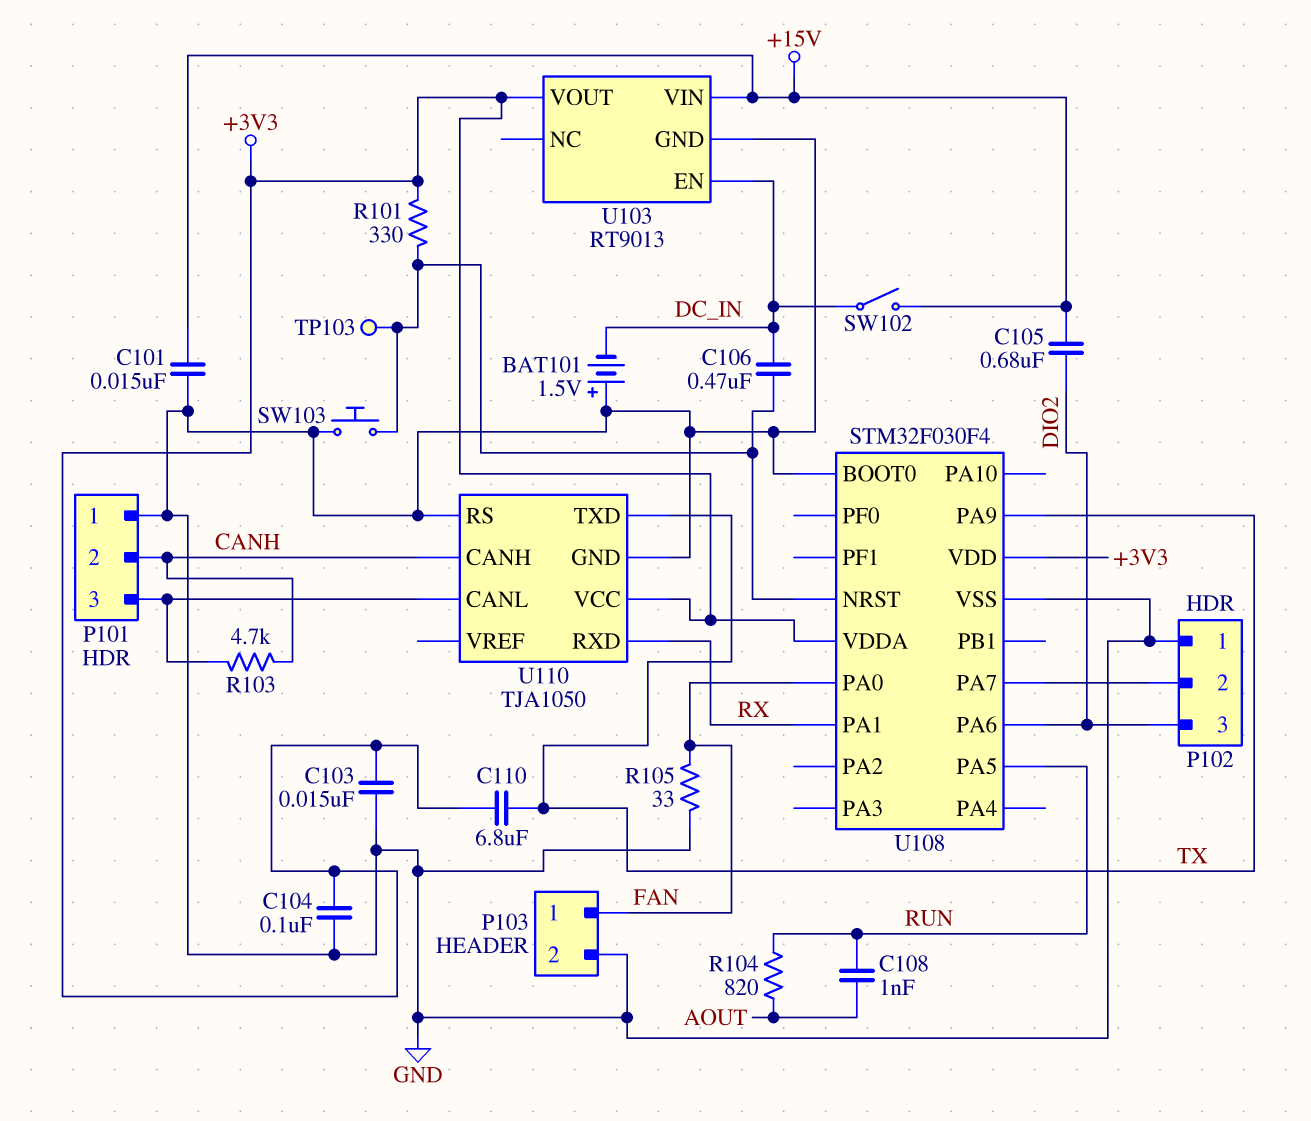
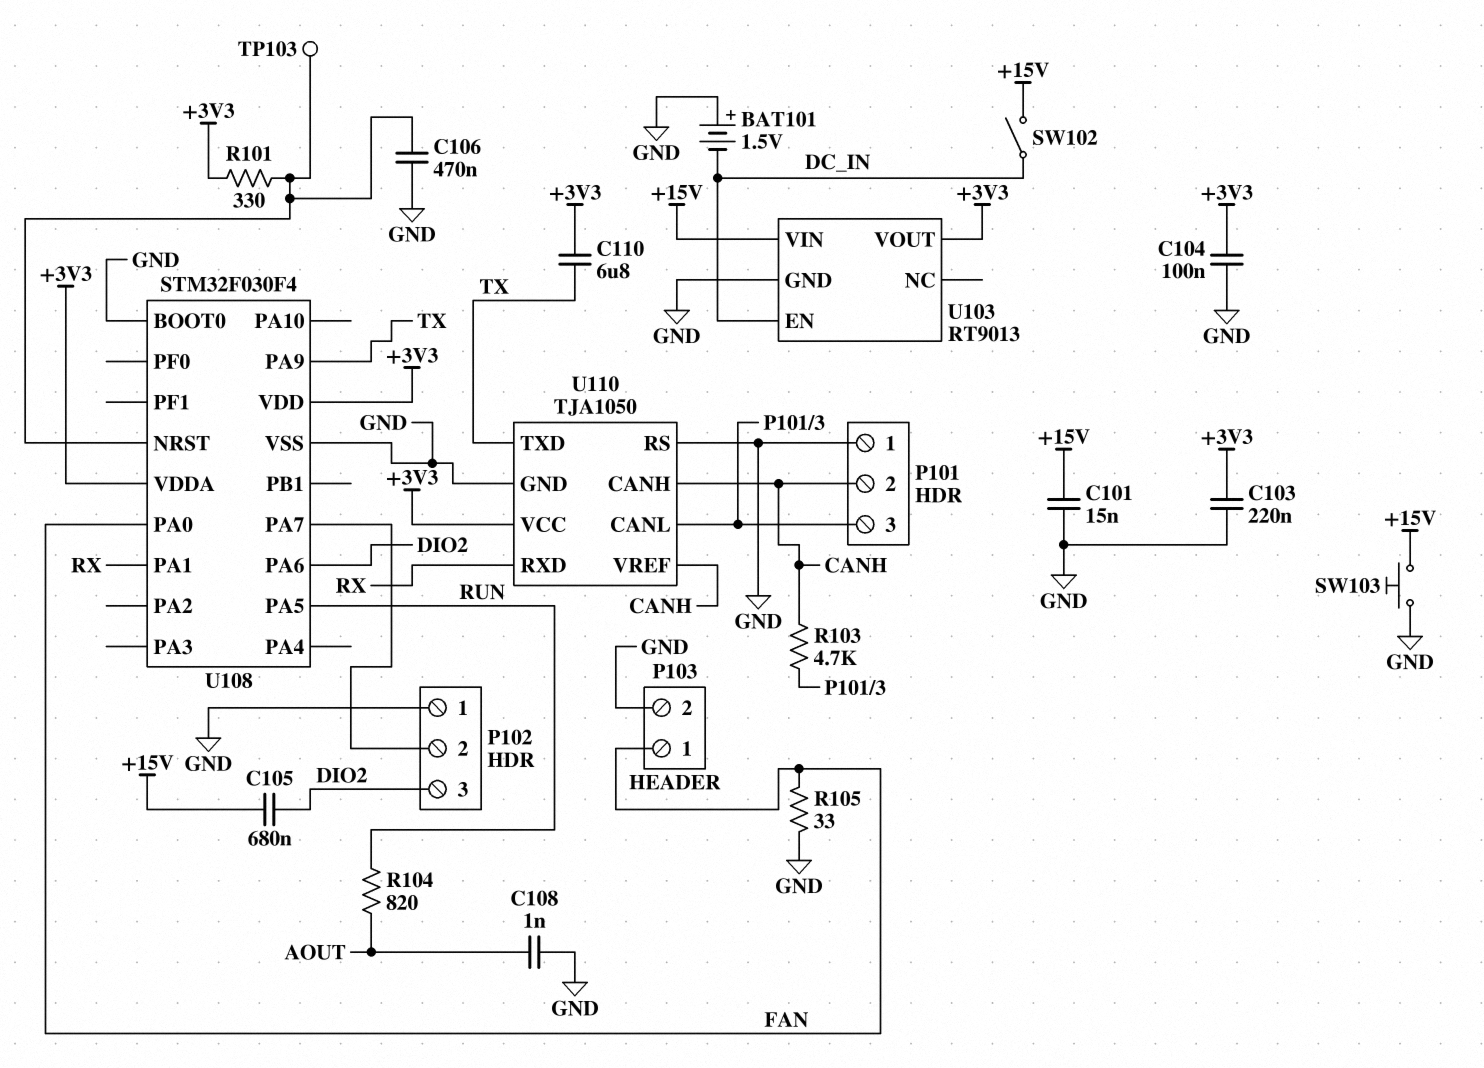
C103: 15nF (+3V3, GND) -> 220nF (+3V3, GND)
C106: 470nF (DC_IN, U108/NRST) -> 470nF (GND, U108/NRST)
C108: 1nF (AOUT, RUN) -> 1nF (AOUT, GND)
SW103: button (GND, U108/NRST) -> button (+15V, GND)
U110 pin VREF: none -> CANH

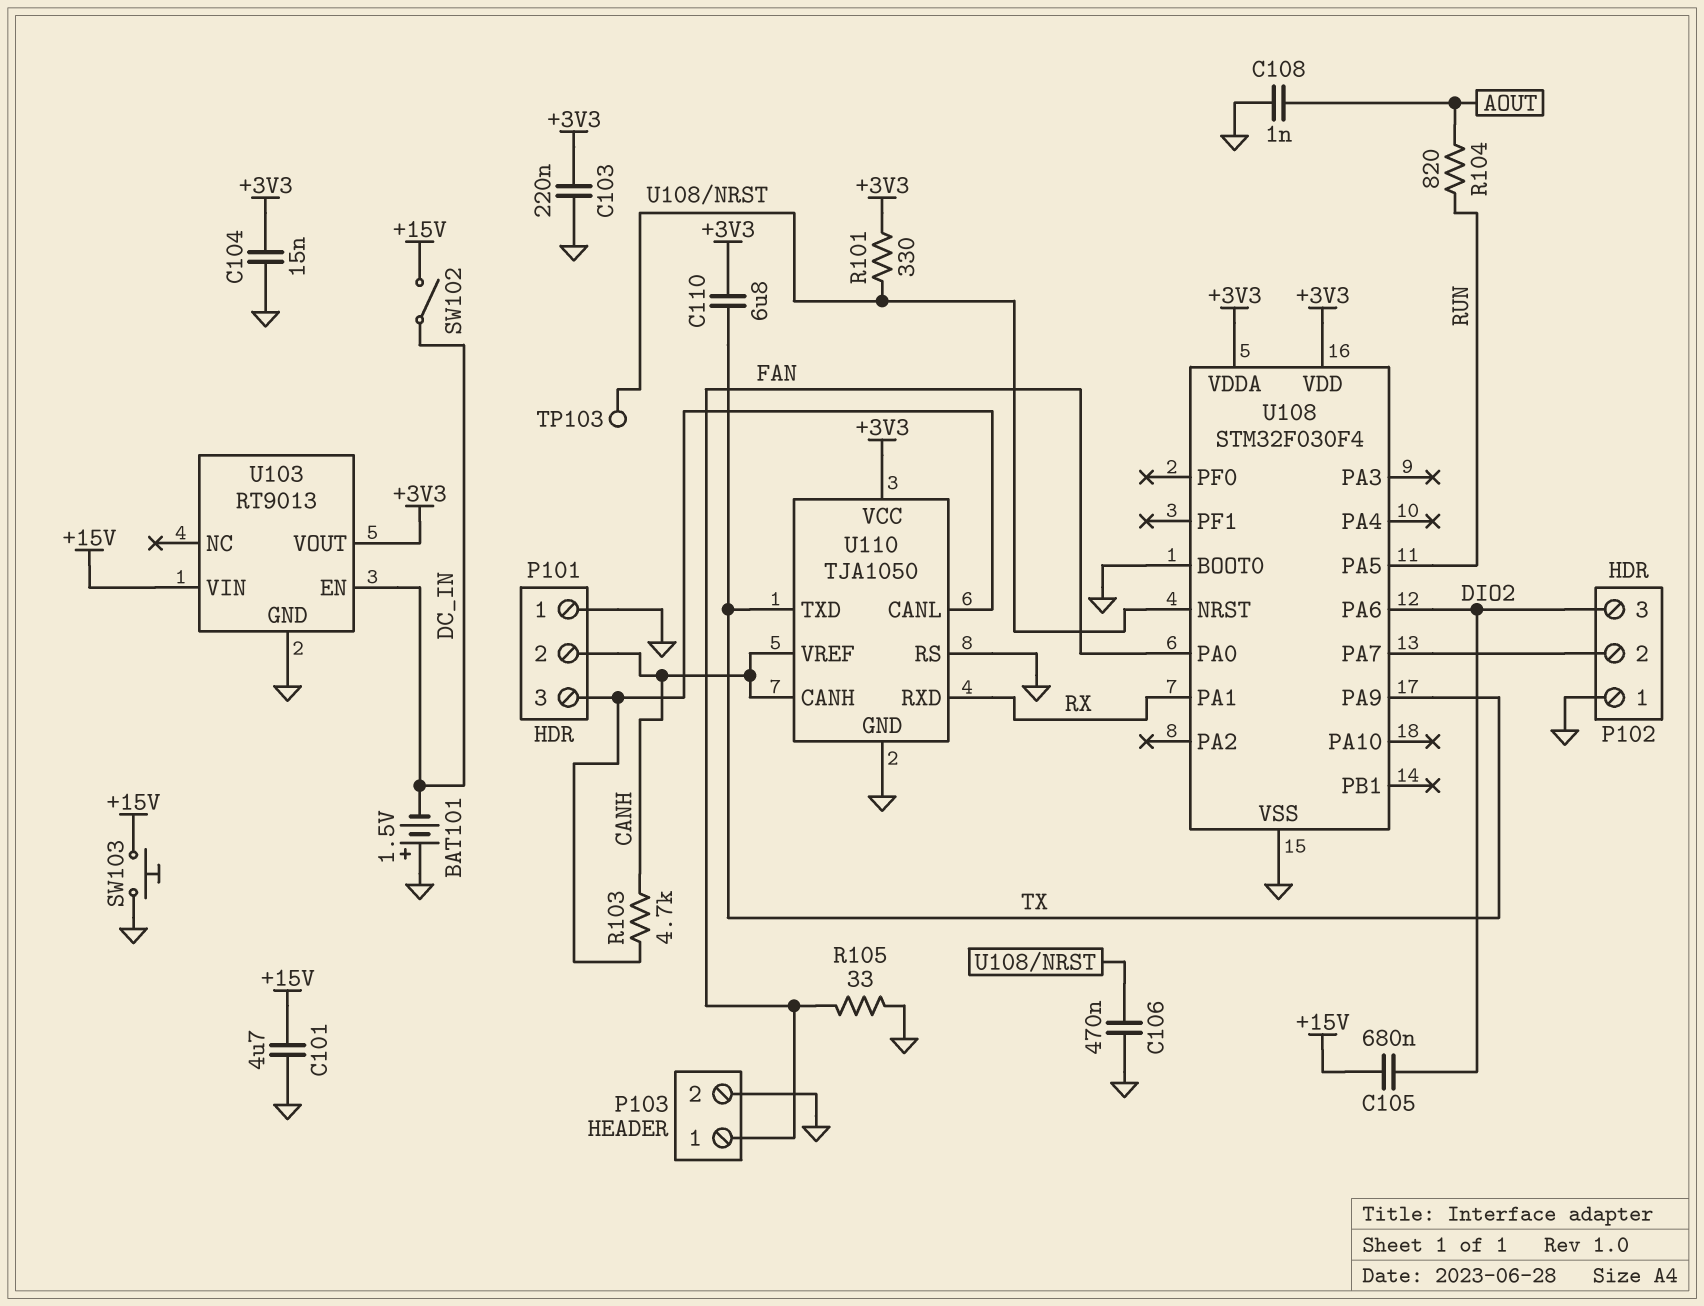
C101: 15nF (+15V, GND) -> 4.7uF (+15V, GND)
C104: 100nF (+3V3, GND) -> 15nF (+3V3, GND)

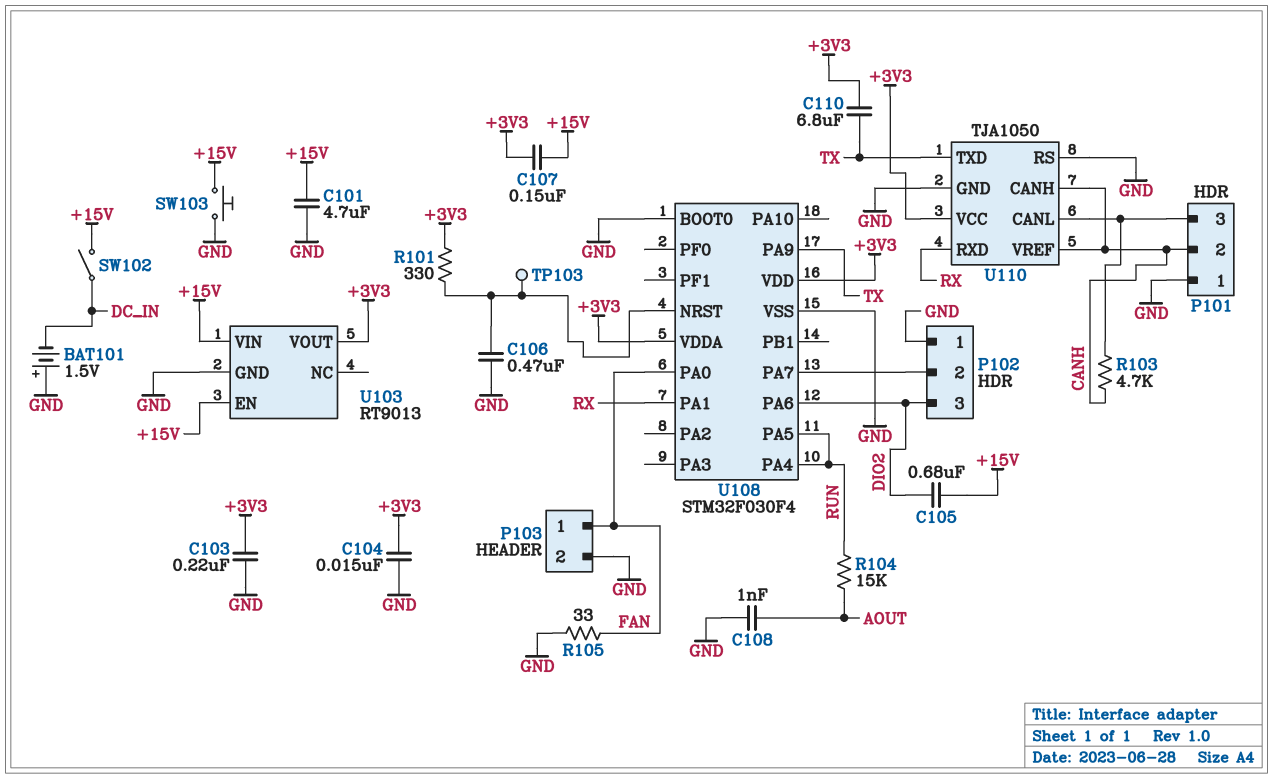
C107: none -> 150nF (+3V3, +15V)
R104: 820 (AOUT, RUN) -> 15k (AOUT, RUN)
U103 pin EN: DC_IN -> +15V
U108 pin PA4: none -> RUN

